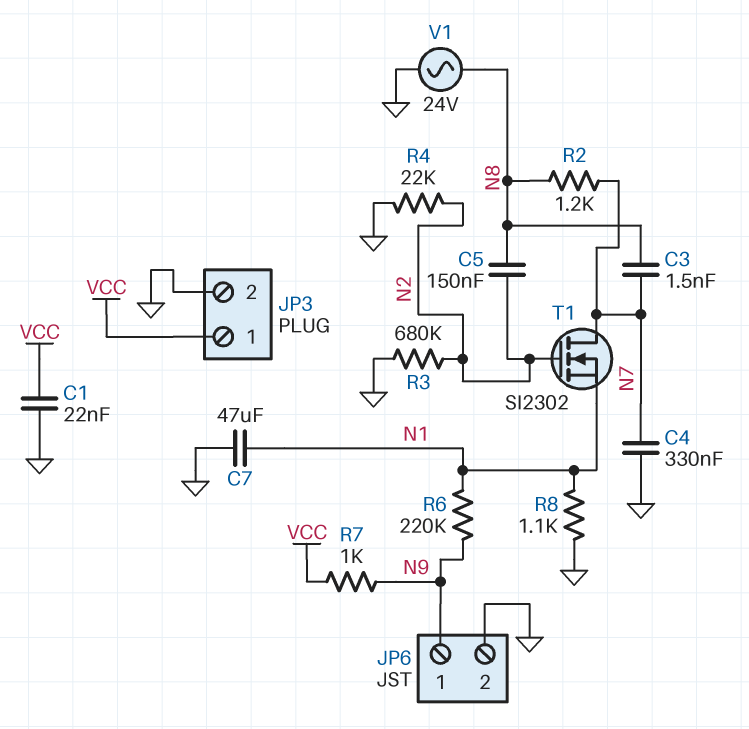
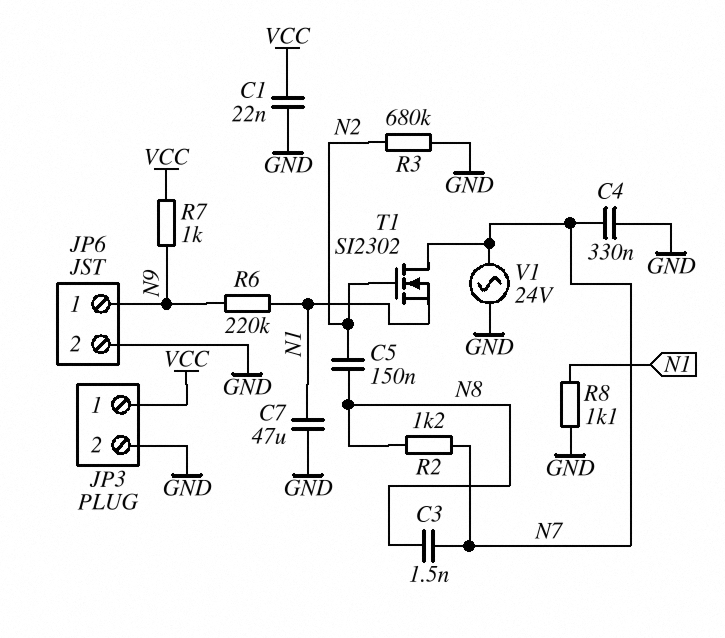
R4: 22k (GND, N2) -> none
V1: AC 24V (GND, N8) -> AC 24V (GND, N7)

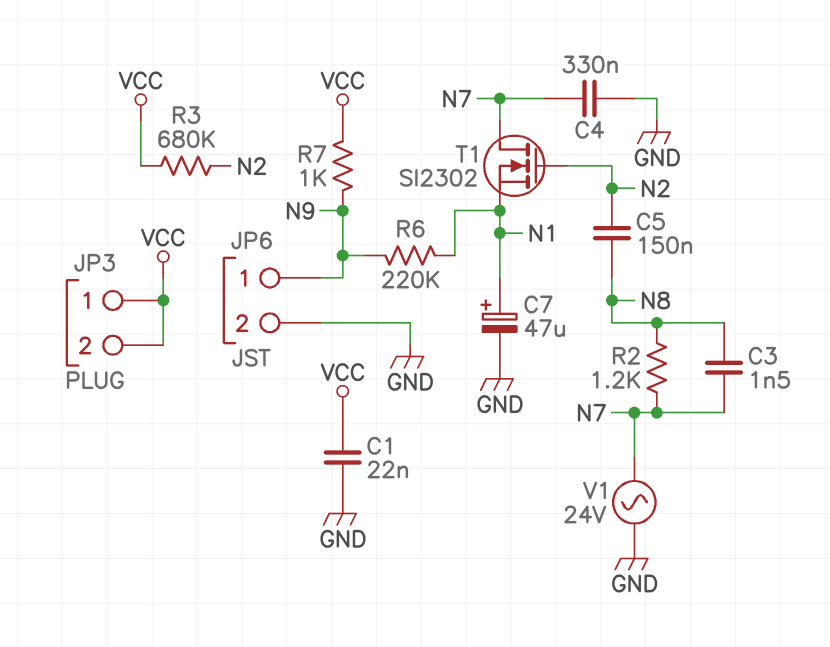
C7: 47uF (GND, N1) -> 47uF (plus N1, minus GND)
JP3 pin 2: GND -> VCC
R3: 680k (GND, N2) -> 680k (N2, VCC)
R8: 1.1k (GND, N1) -> none

